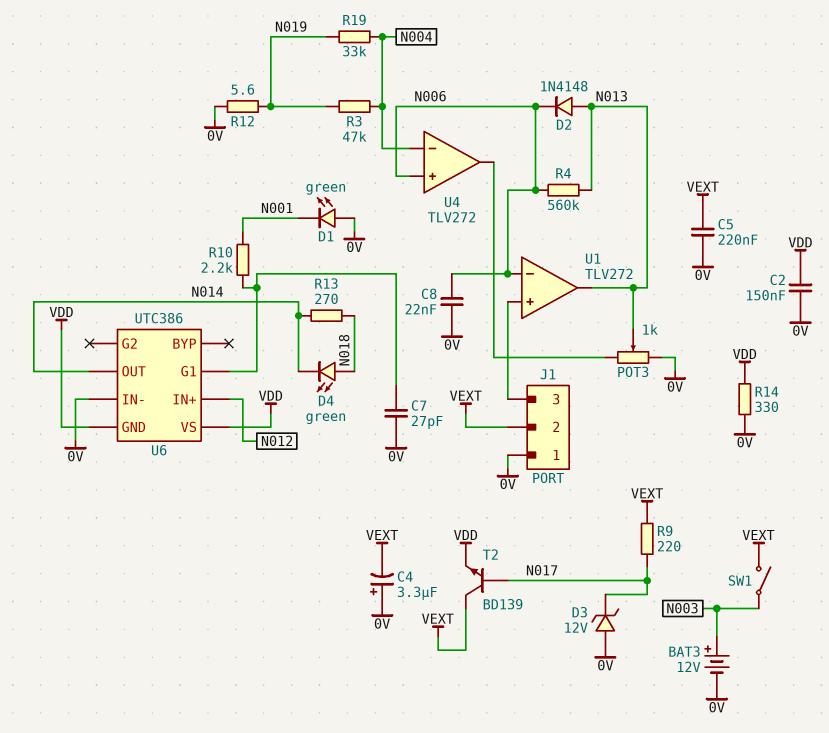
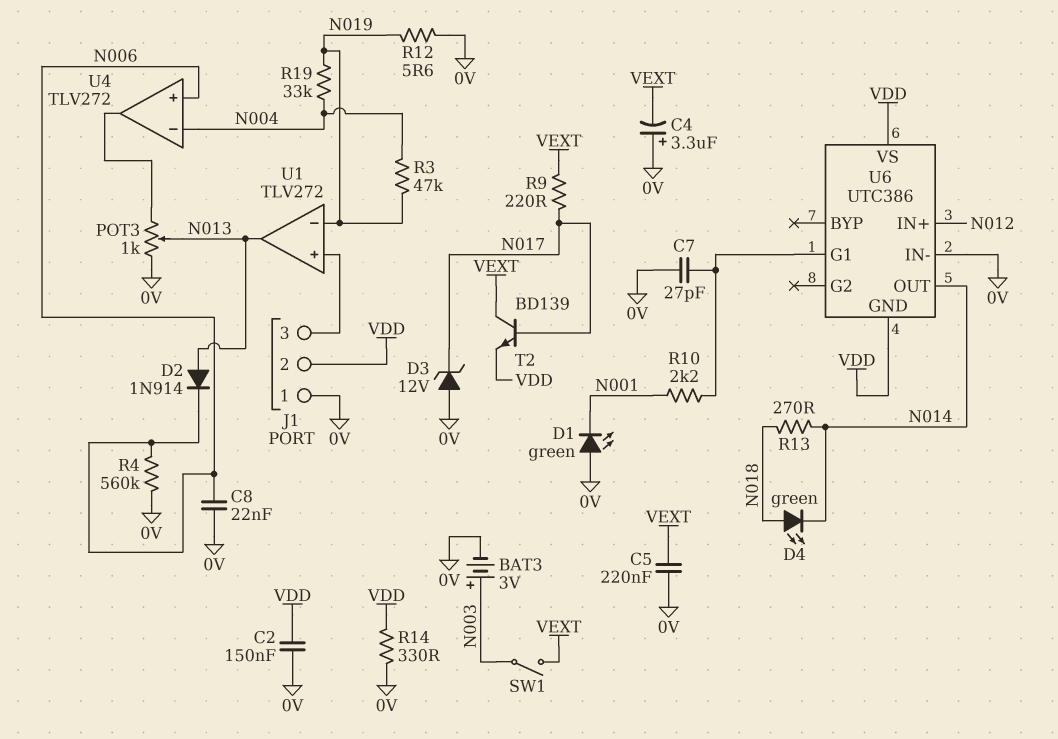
BAT3: 12V (plus N003, minus 0V) -> 3V (plus N003, minus 0V)
D2: diode 1N4148 (A N013, K N006) -> diode 1N914 (A N013, K N006)
J1 pin 2: VEXT -> VDD
R4: 560k (N006, N013) -> 560k (0V, N006)
U1 pin in-: N006 -> N019

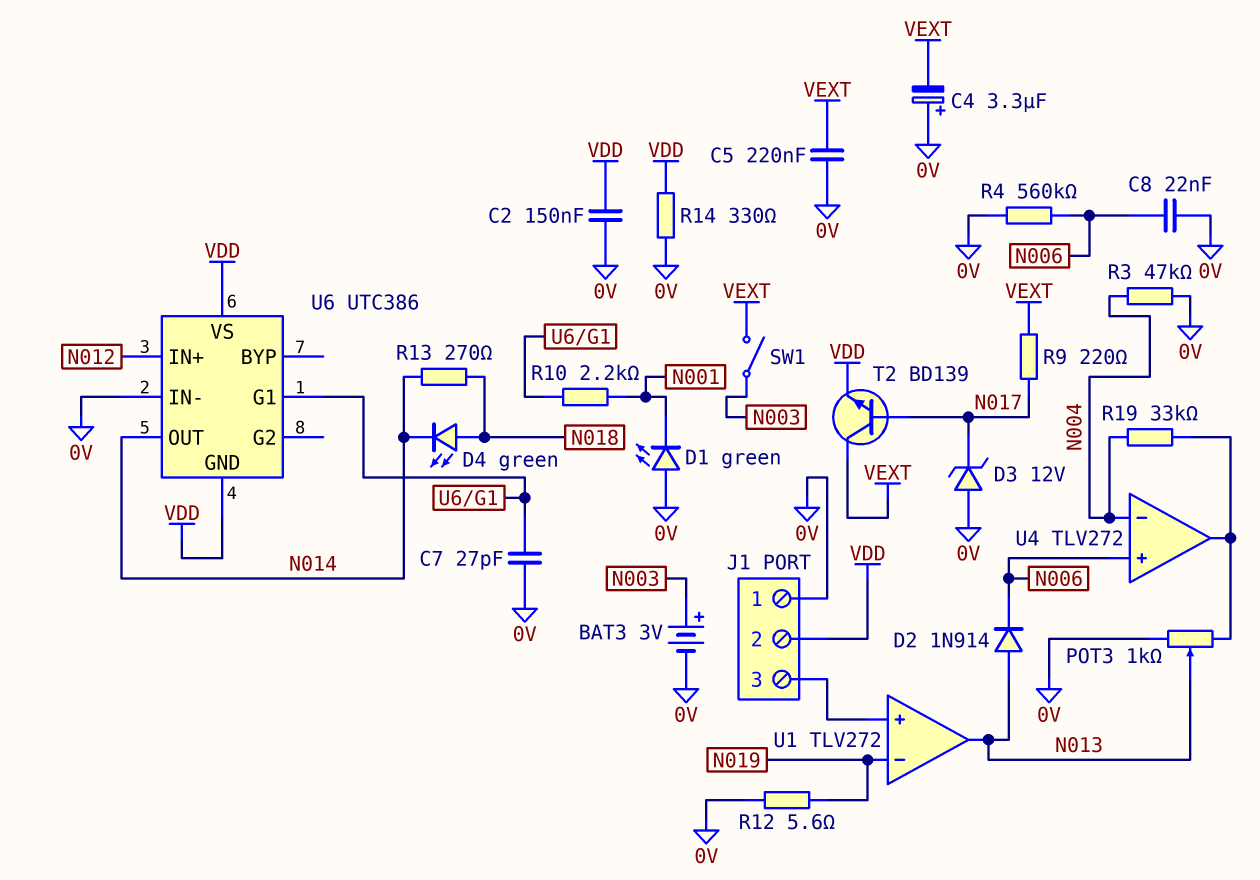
R3: 47k (N004, N019) -> 47k (0V, N004)
R19: 33k (N004, N019) -> 33k (N004, U4/out)

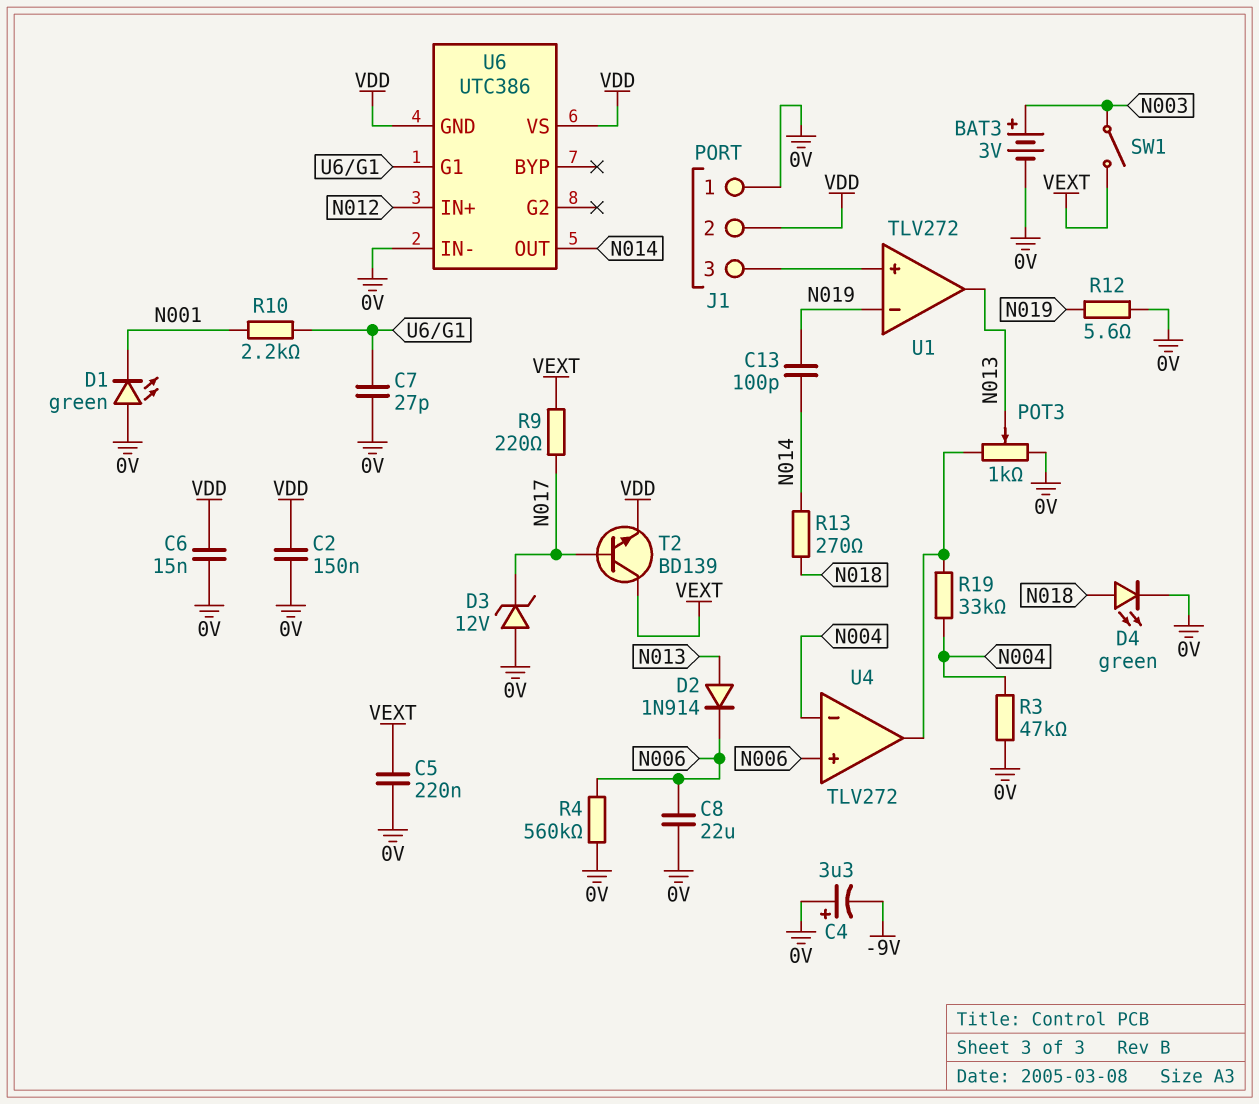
C4: 3.3uF (plus 0V, minus VEXT) -> 3.3uF (plus 0V, minus -9V)
C6: none -> 15nF (0V, VDD)
C8: 22nF (0V, N006) -> 22uF (0V, N006)
C13: none -> 100pF (N014, N019)
D4: LED green (A N018, K N014) -> LED green (A N018, K 0V)
R14: 330 (0V, VDD) -> none

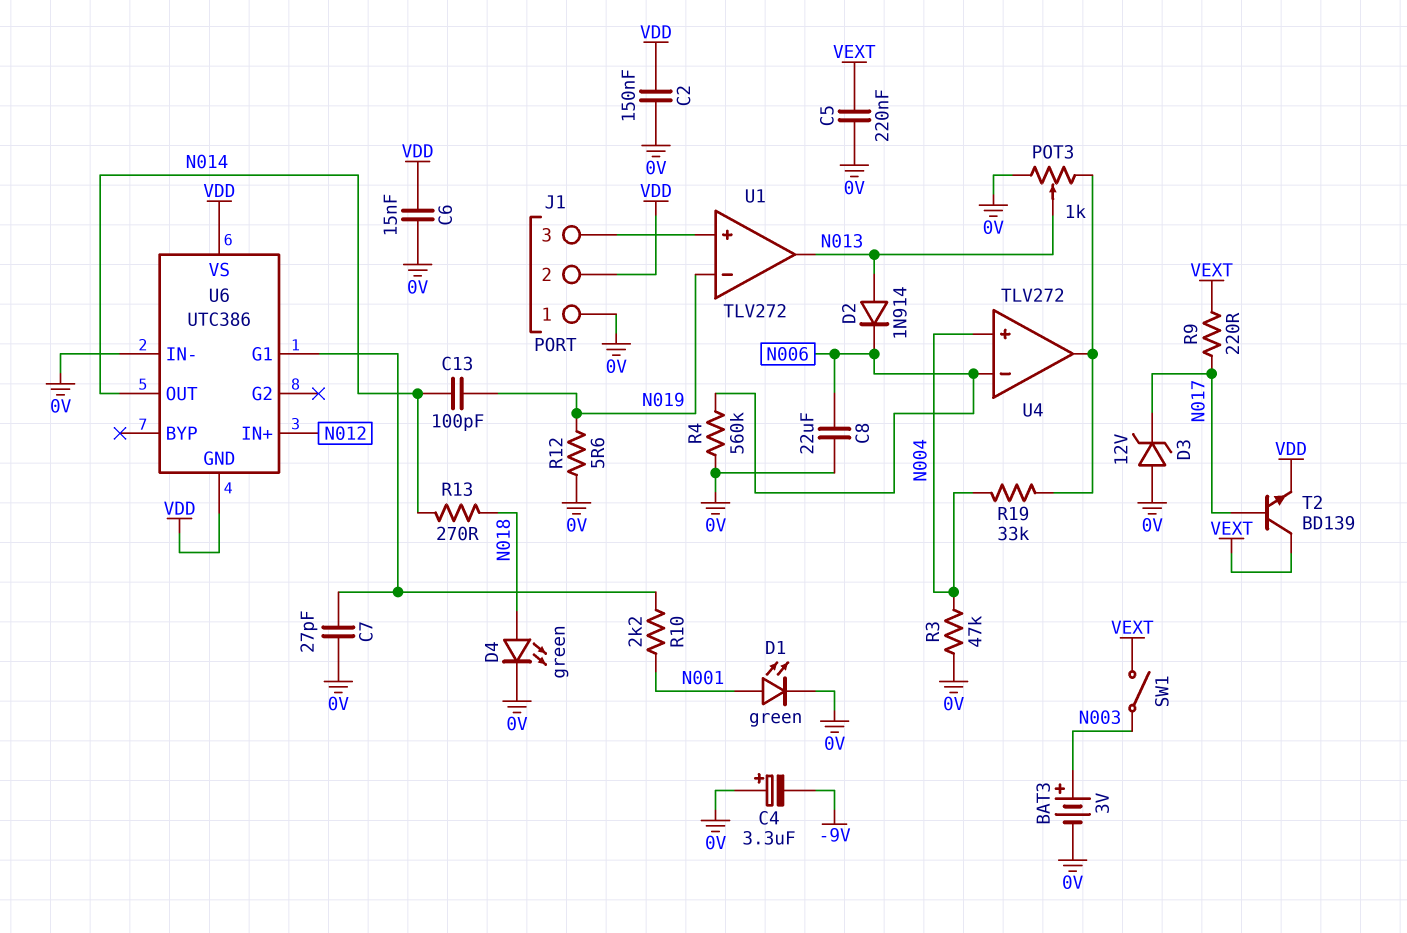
D1: LED green (A 0V, K N001) -> LED green (A N001, K 0V)
U4 pin in+: N006 -> N004
U4 pin in-: N004 -> N006

